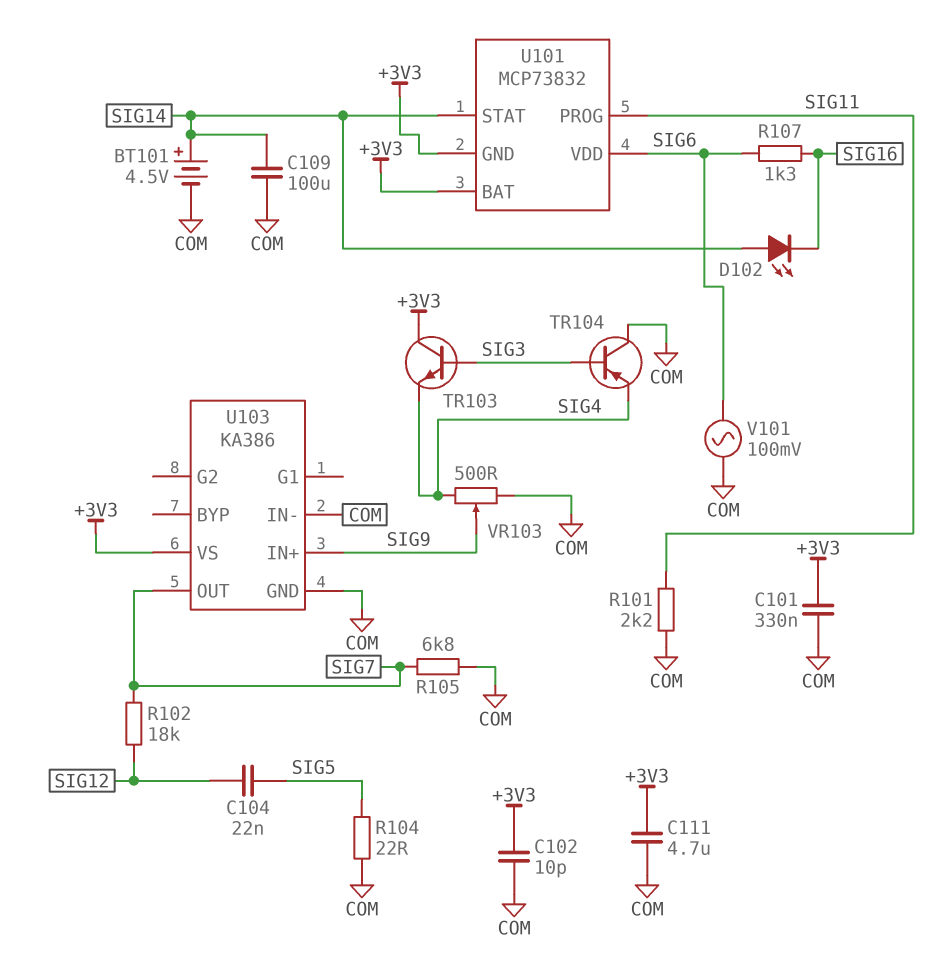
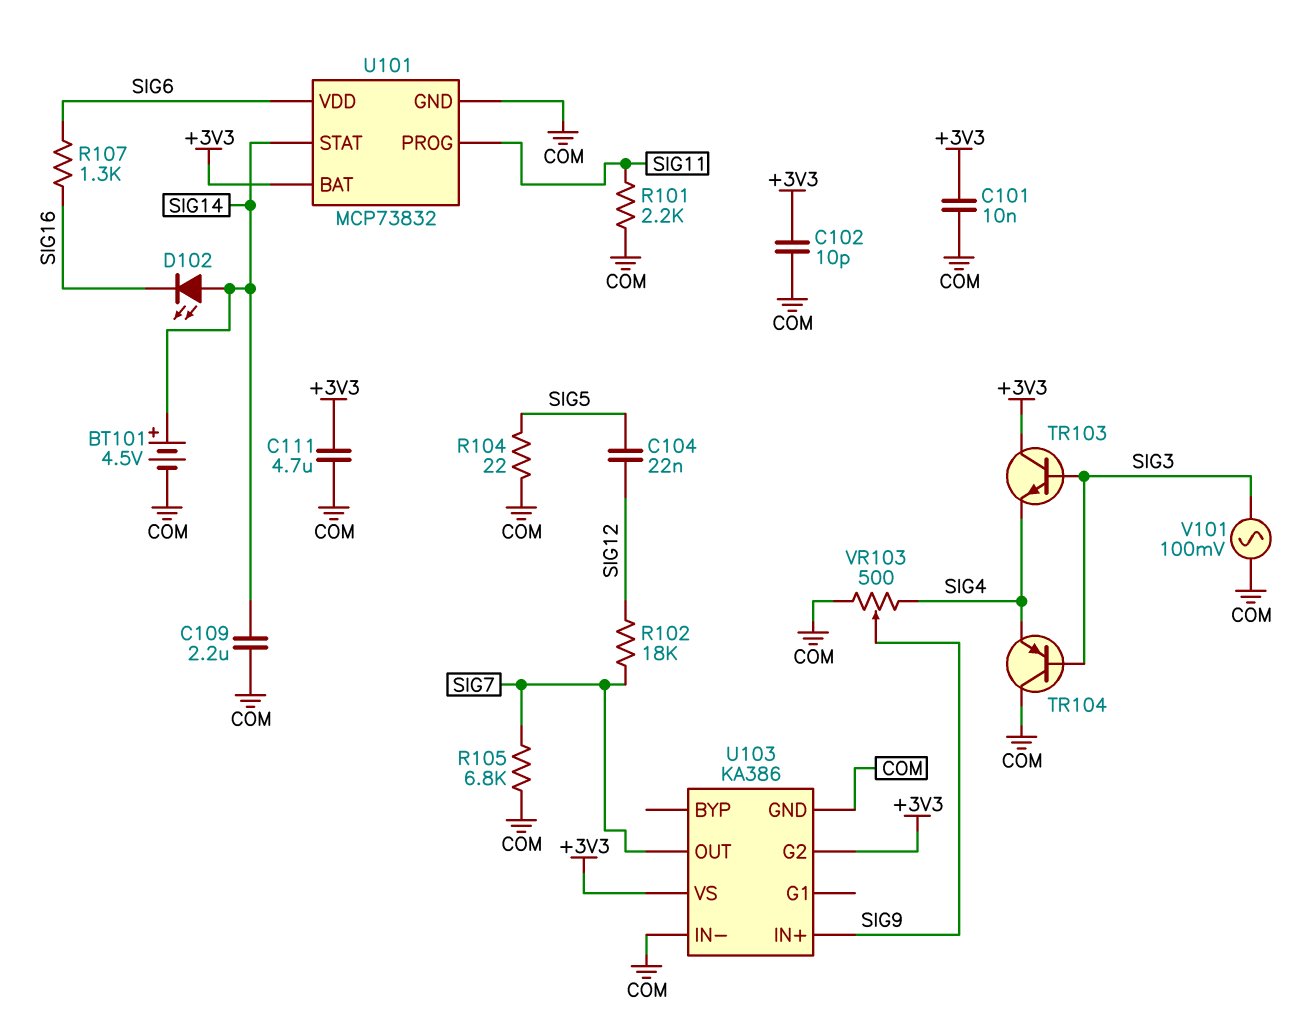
C101: 330nF (+3V3, COM) -> 10nF (+3V3, COM)
C109: 100uF (COM, SIG14) -> 2.2uF (COM, SIG14)
U101 pin GND: +3V3 -> COM
U103 pin G2: none -> +3V3
V101: AC 100mV (COM, SIG6) -> AC 100mV (COM, SIG3)

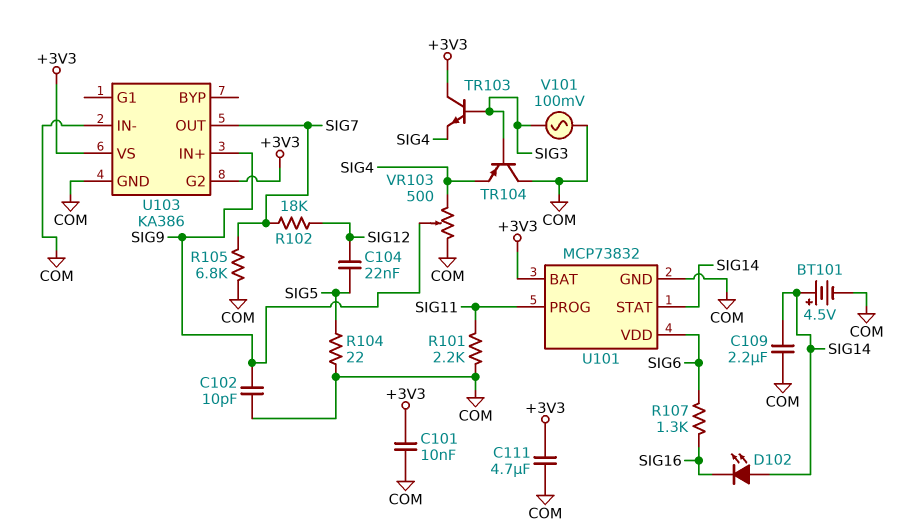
C102: 10pF (+3V3, COM) -> 10pF (COM, SIG9)

